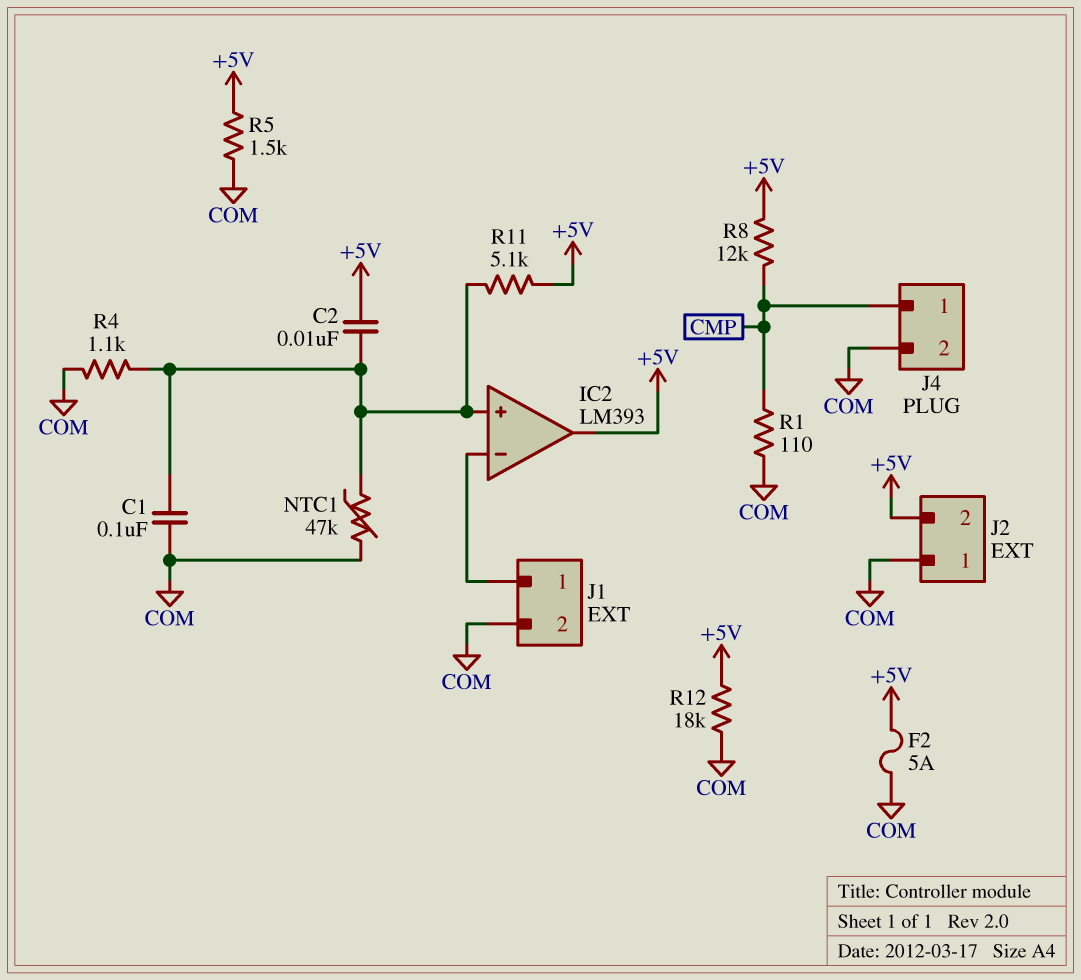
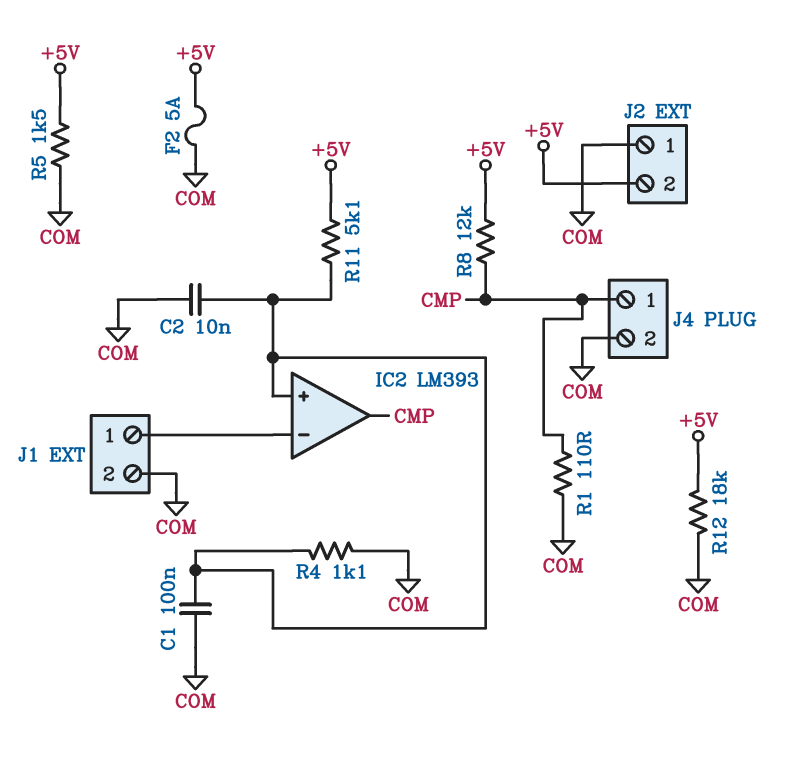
C2: 10nF (+5V, IC2/in+) -> 10nF (COM, IC2/in+)
IC2 pin out: +5V -> CMP
NTC1: 47k (COM, IC2/in+) -> none

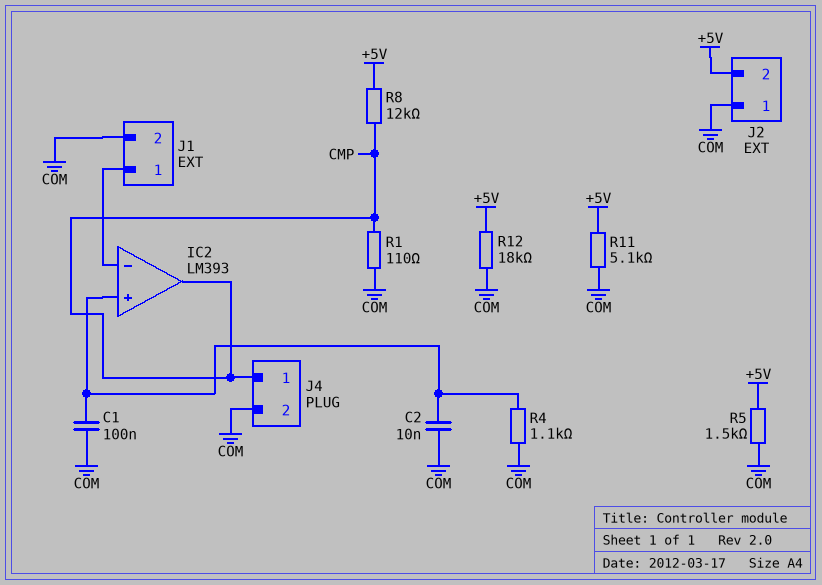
F2: 5A (+5V, COM) -> none
R11: 5.1k (+5V, IC2/in+) -> 5.1k (+5V, COM)

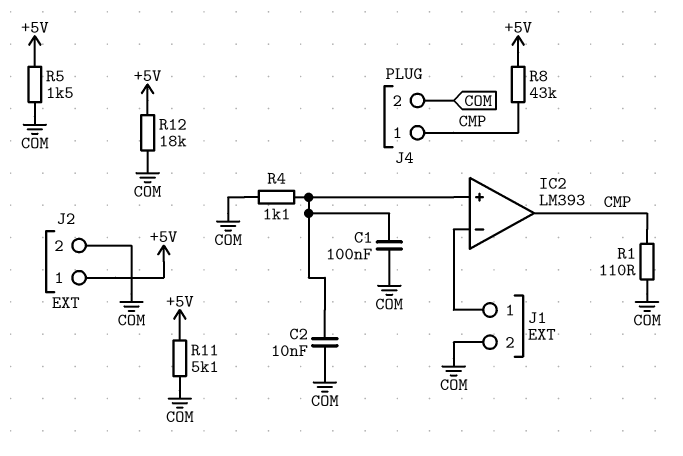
J2 pin 1: COM -> +5V
J2 pin 2: +5V -> COM
R8: 12k (+5V, CMP) -> 43k (+5V, CMP)

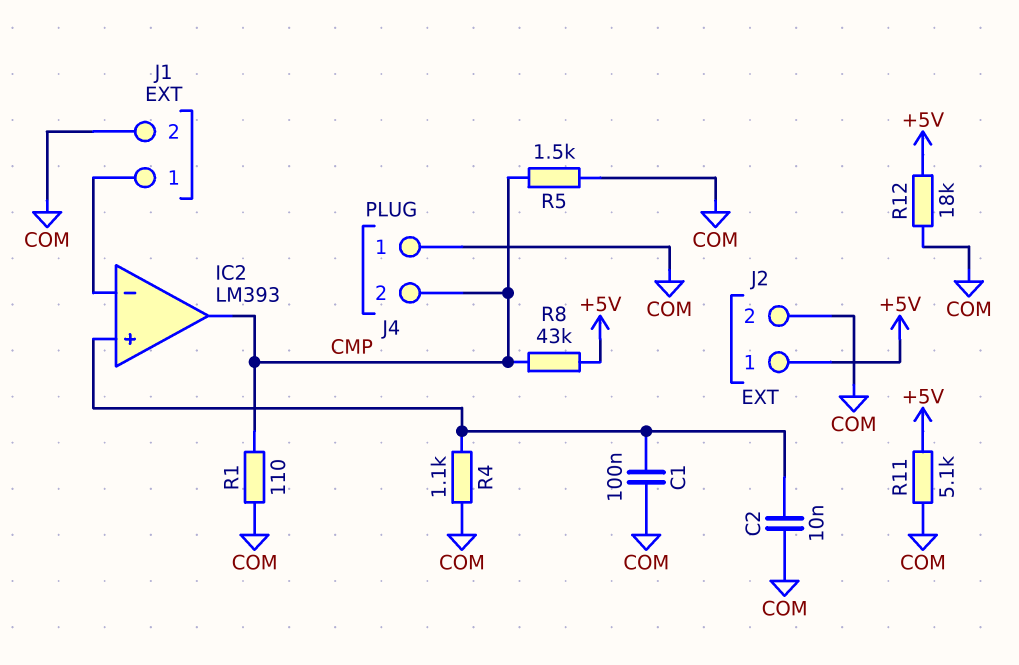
J4 pin 1: CMP -> COM
J4 pin 2: COM -> CMP
R5: 1.5k (+5V, COM) -> 1.5k (CMP, COM)

